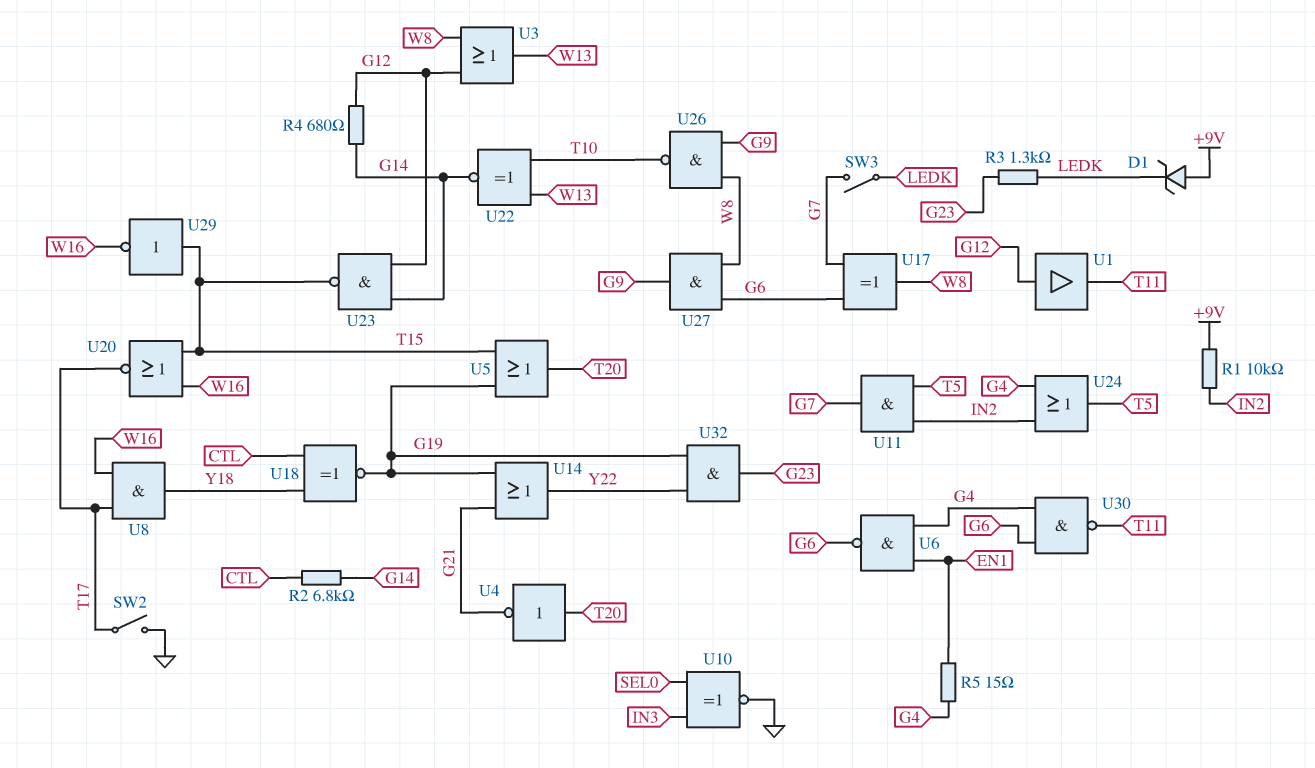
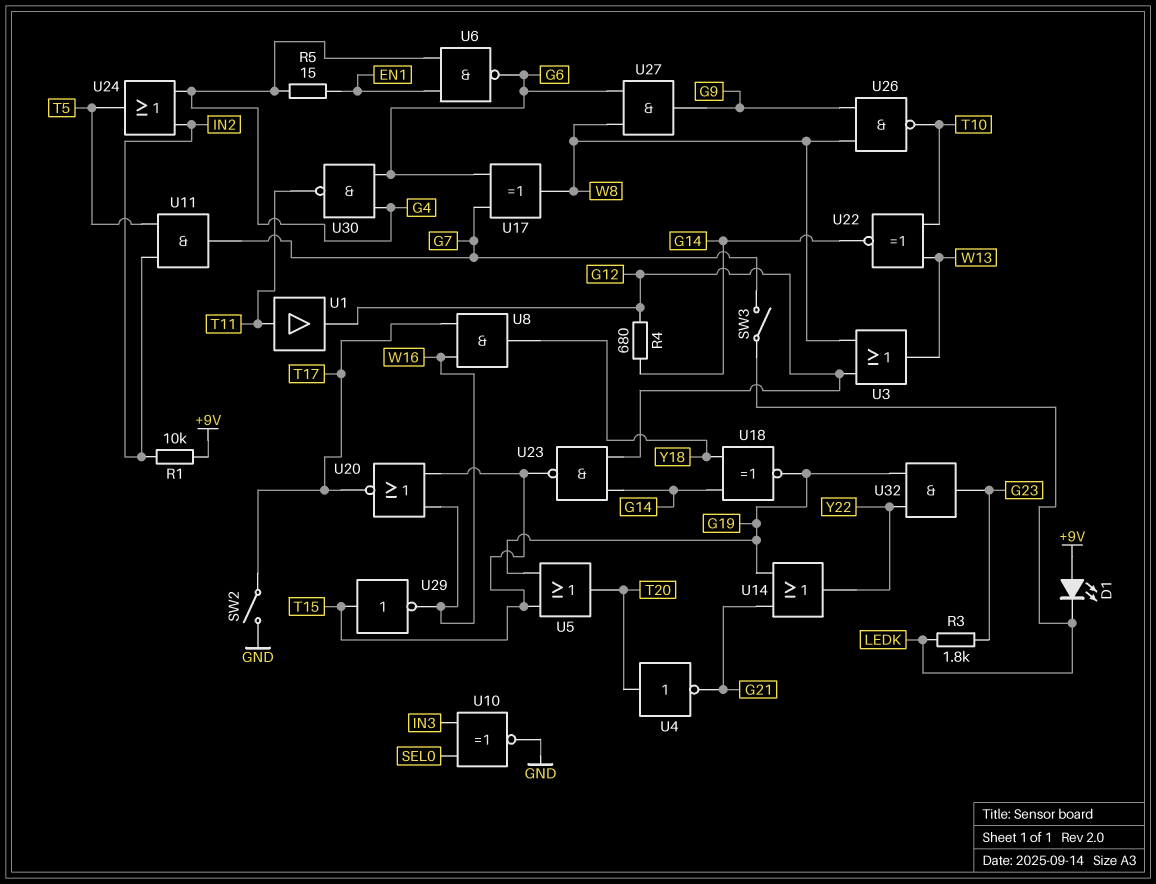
D1: zener (A +9V, K LEDK) -> LED (A +9V, K LEDK)
R2: 6.8k (CTL, G14) -> none
R3: 1.3k (G23, LEDK) -> 1.8k (G23, LEDK)
U1: buffer (in G12, out T11) -> buffer (in T11, out G12)
U18: XNOR (in CTL, in Y18, out G19) -> XNOR (in G14, in Y18, out G19)

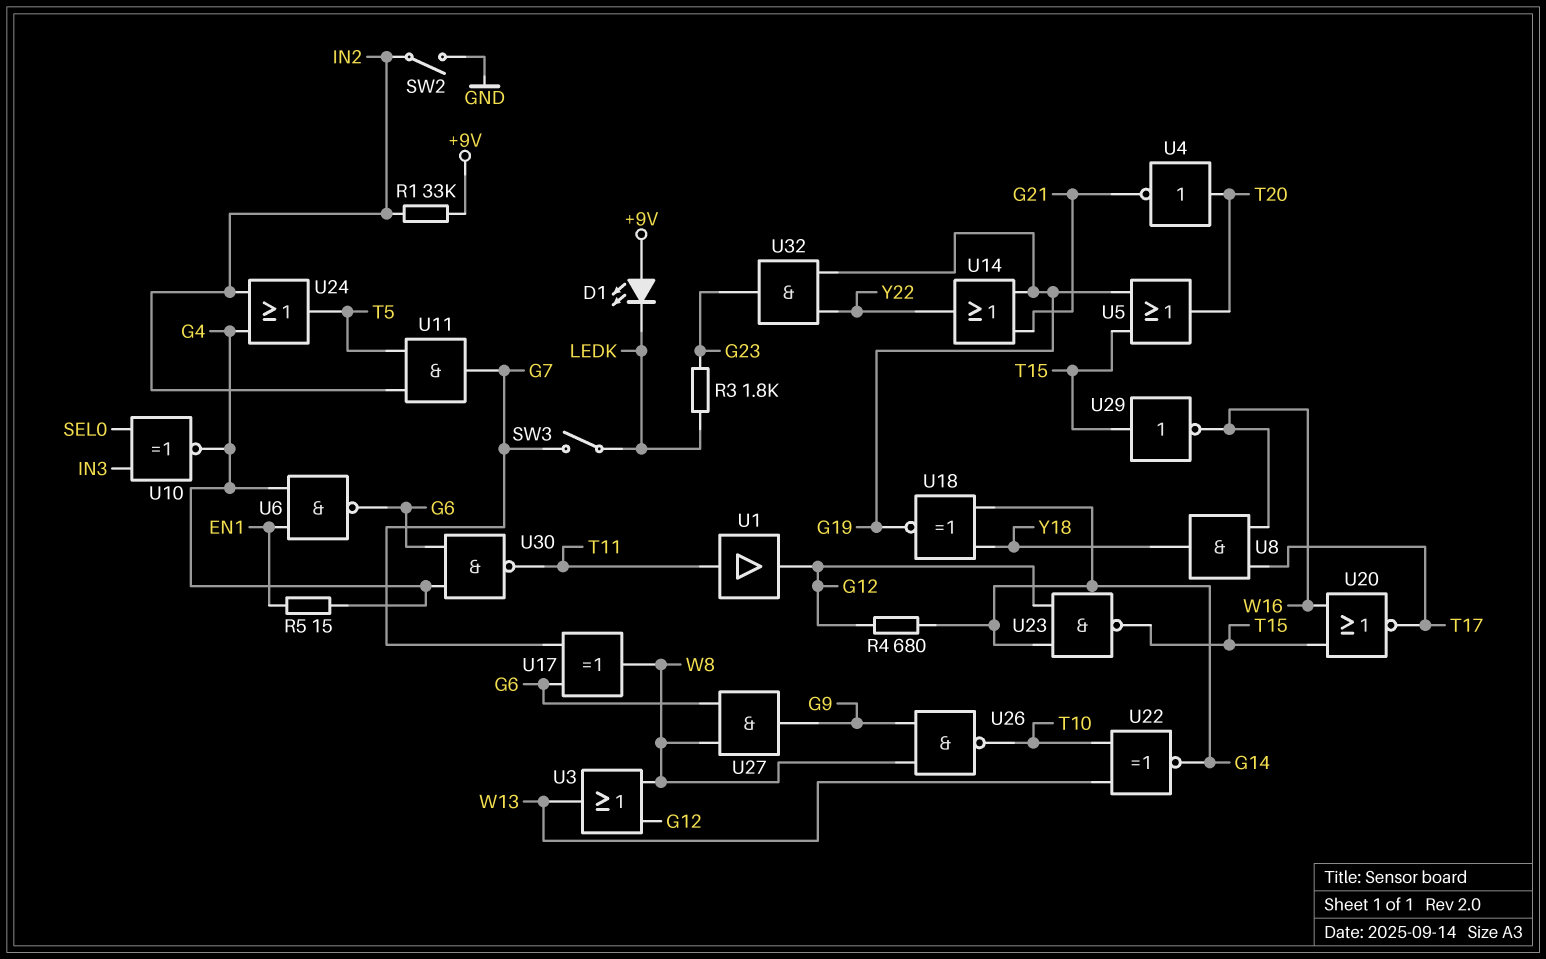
R1: 10k (+9V, IN2) -> 33k (+9V, IN2)
SW2: switch (GND, T17) -> switch (GND, IN2)
U10: XNOR (in IN3, in SEL0, out GND) -> XNOR (in IN3, in SEL0, out G4)

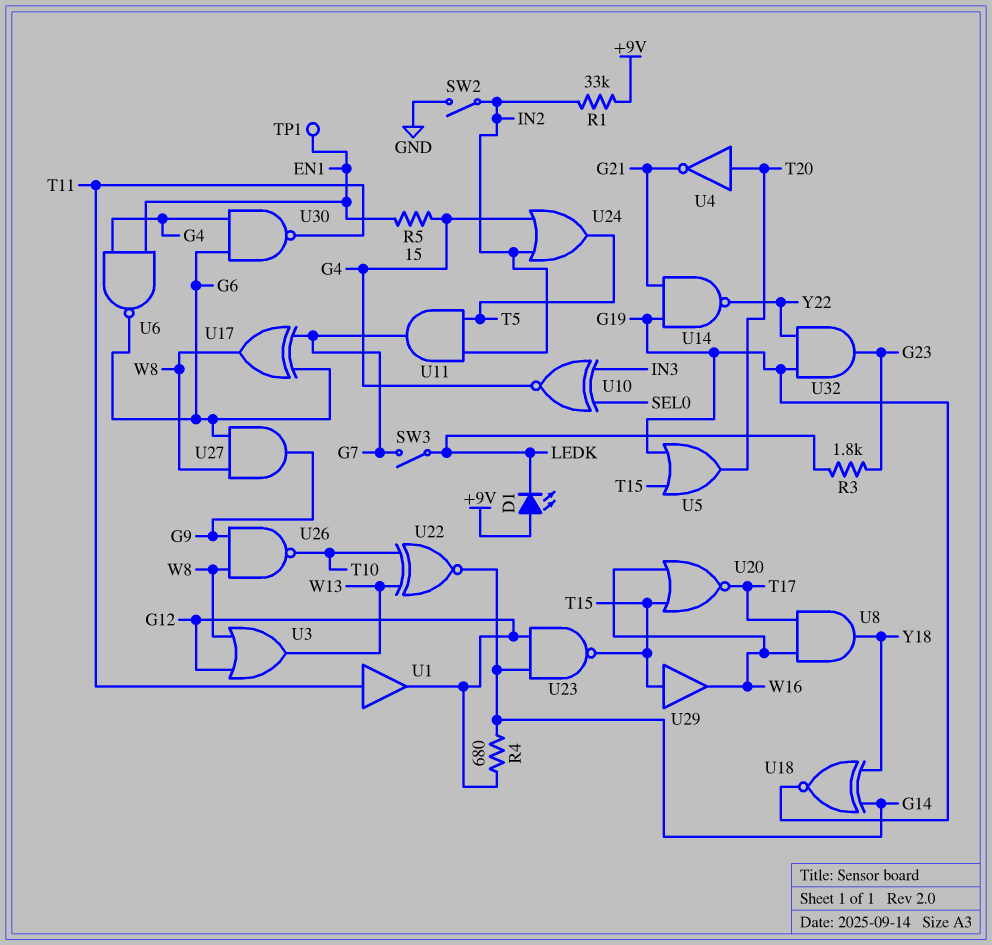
TP1: none -> test point (EN1)
U14: OR (in G19, in G21, out Y22) -> NAND (in G19, in G21, out Y22)
U29: NOT (in T15, out W16) -> buffer (in T15, out W16)

